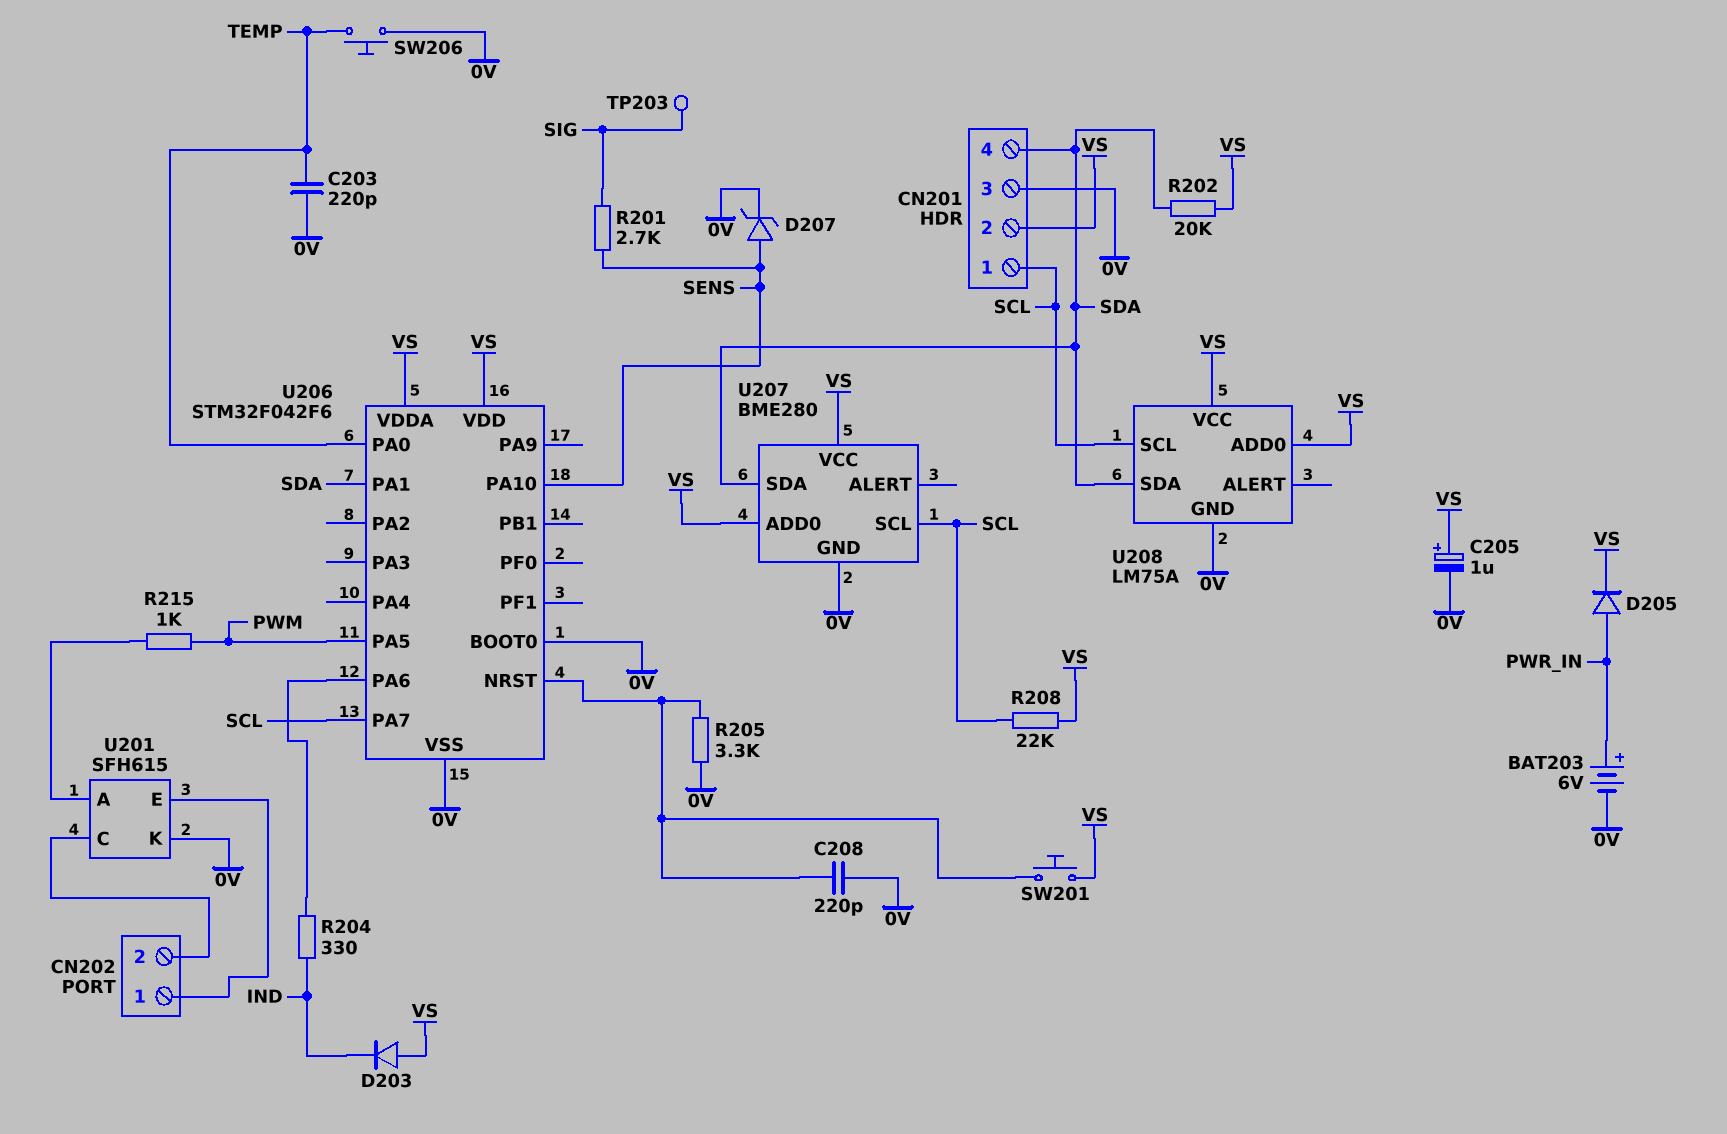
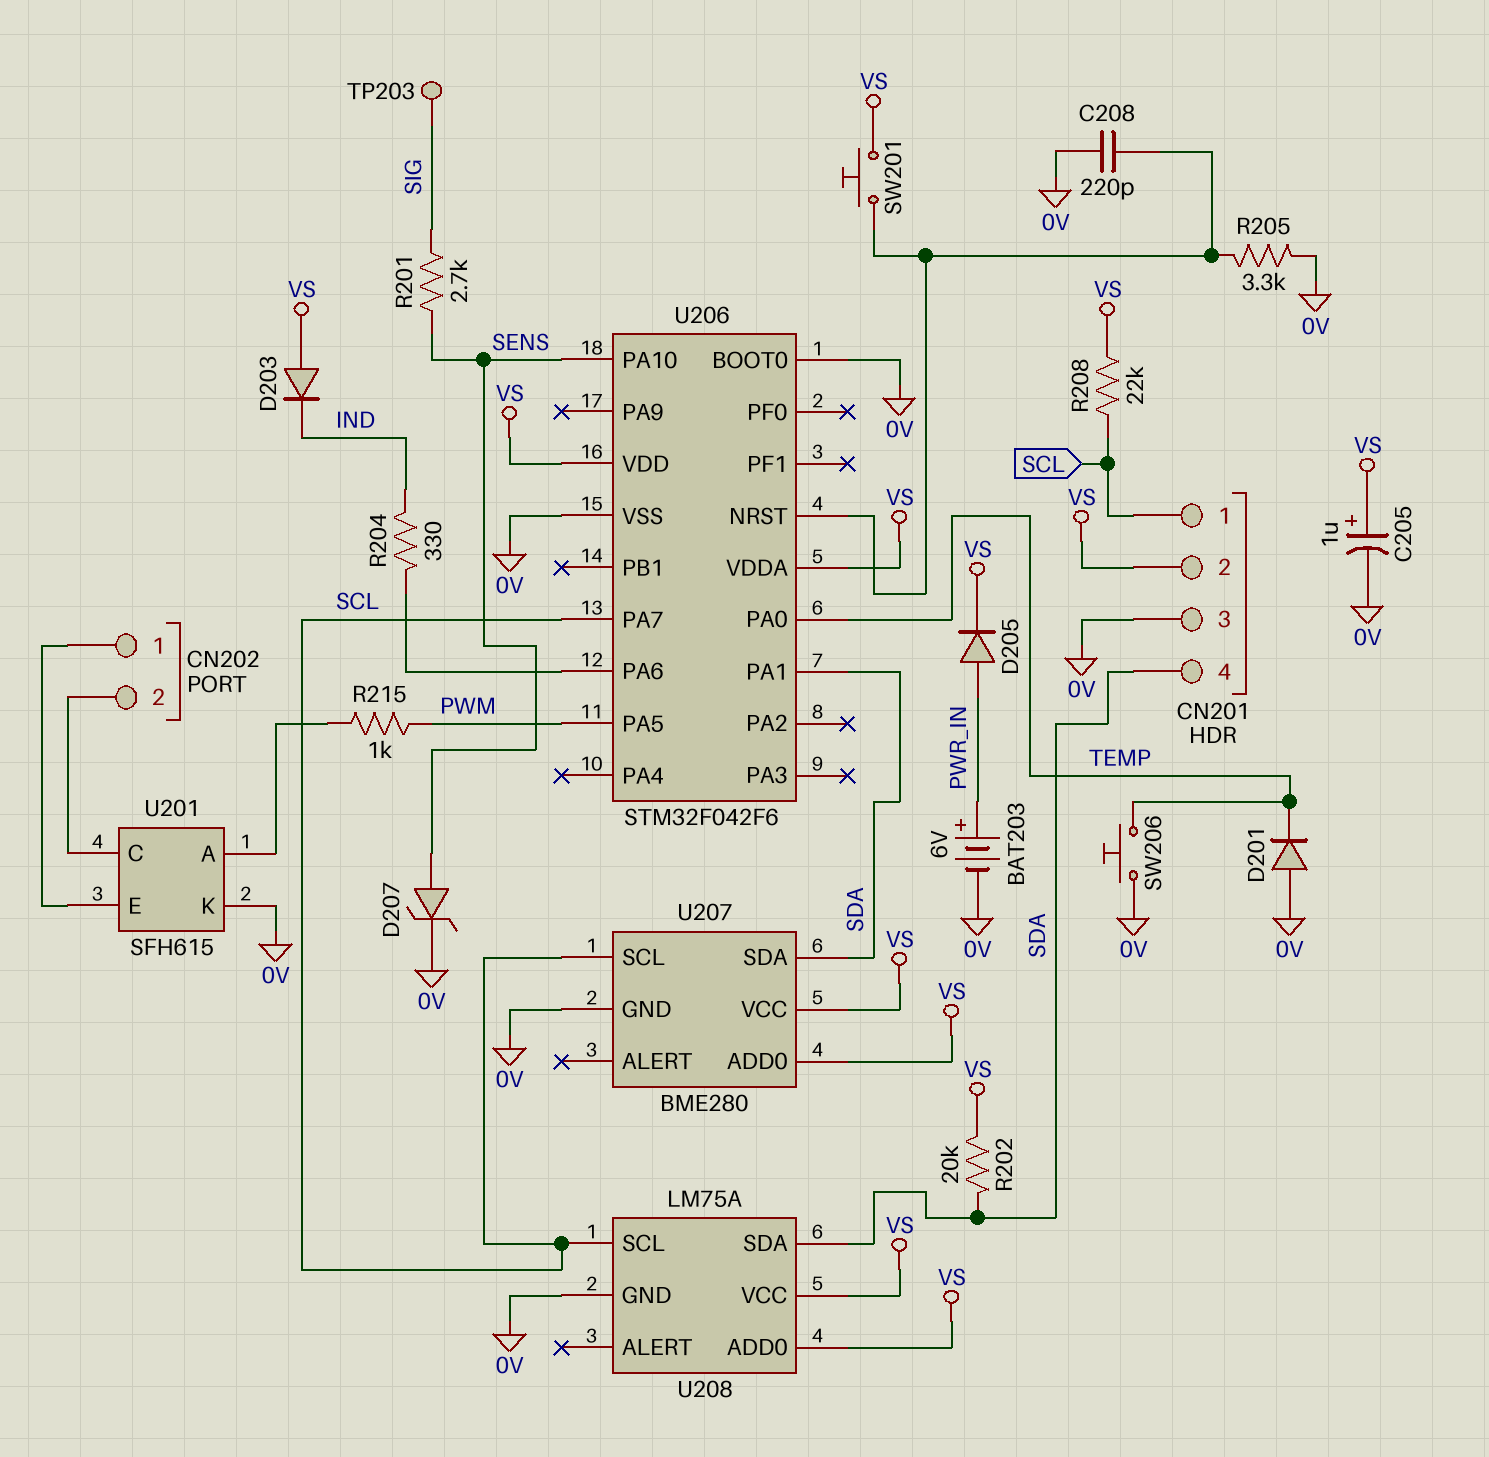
C203: 220pF (0V, TEMP) -> none
D201: none -> diode (A 0V, K TEMP)

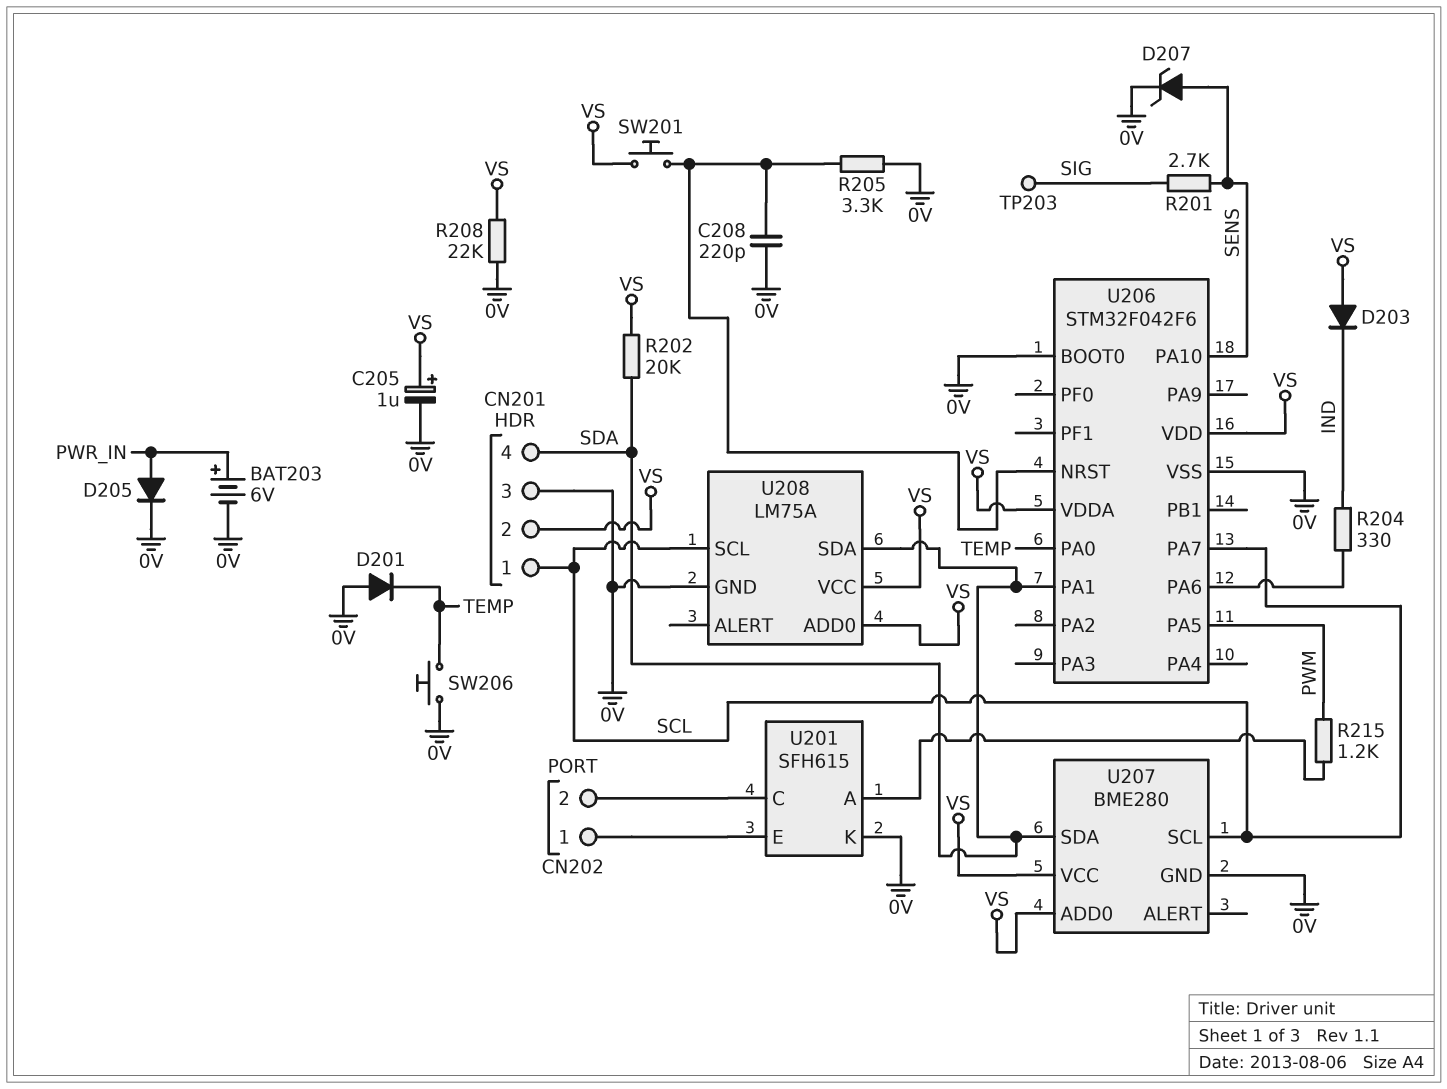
D205: diode (A PWR_IN, K VS) -> diode (A PWR_IN, K 0V)
R208: 22k (SCL, VS) -> 22k (0V, VS)
R215: 1k (PWM, U201/A) -> 1.2k (PWM, U201/A)

